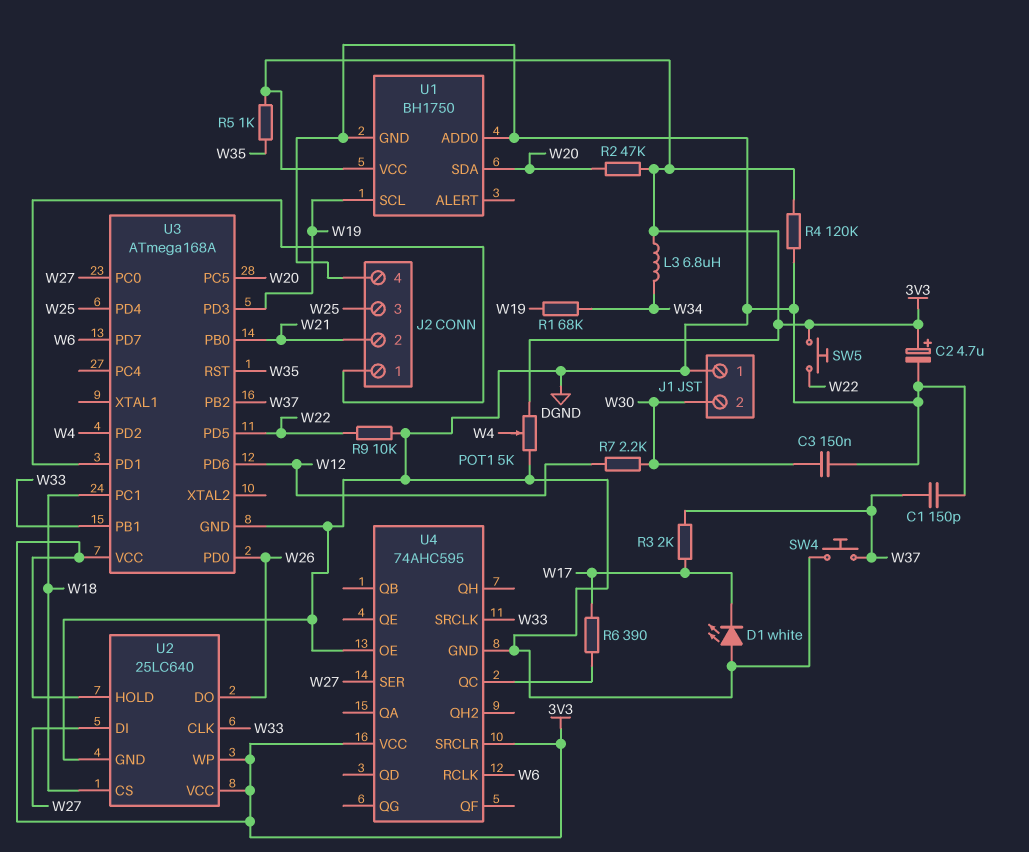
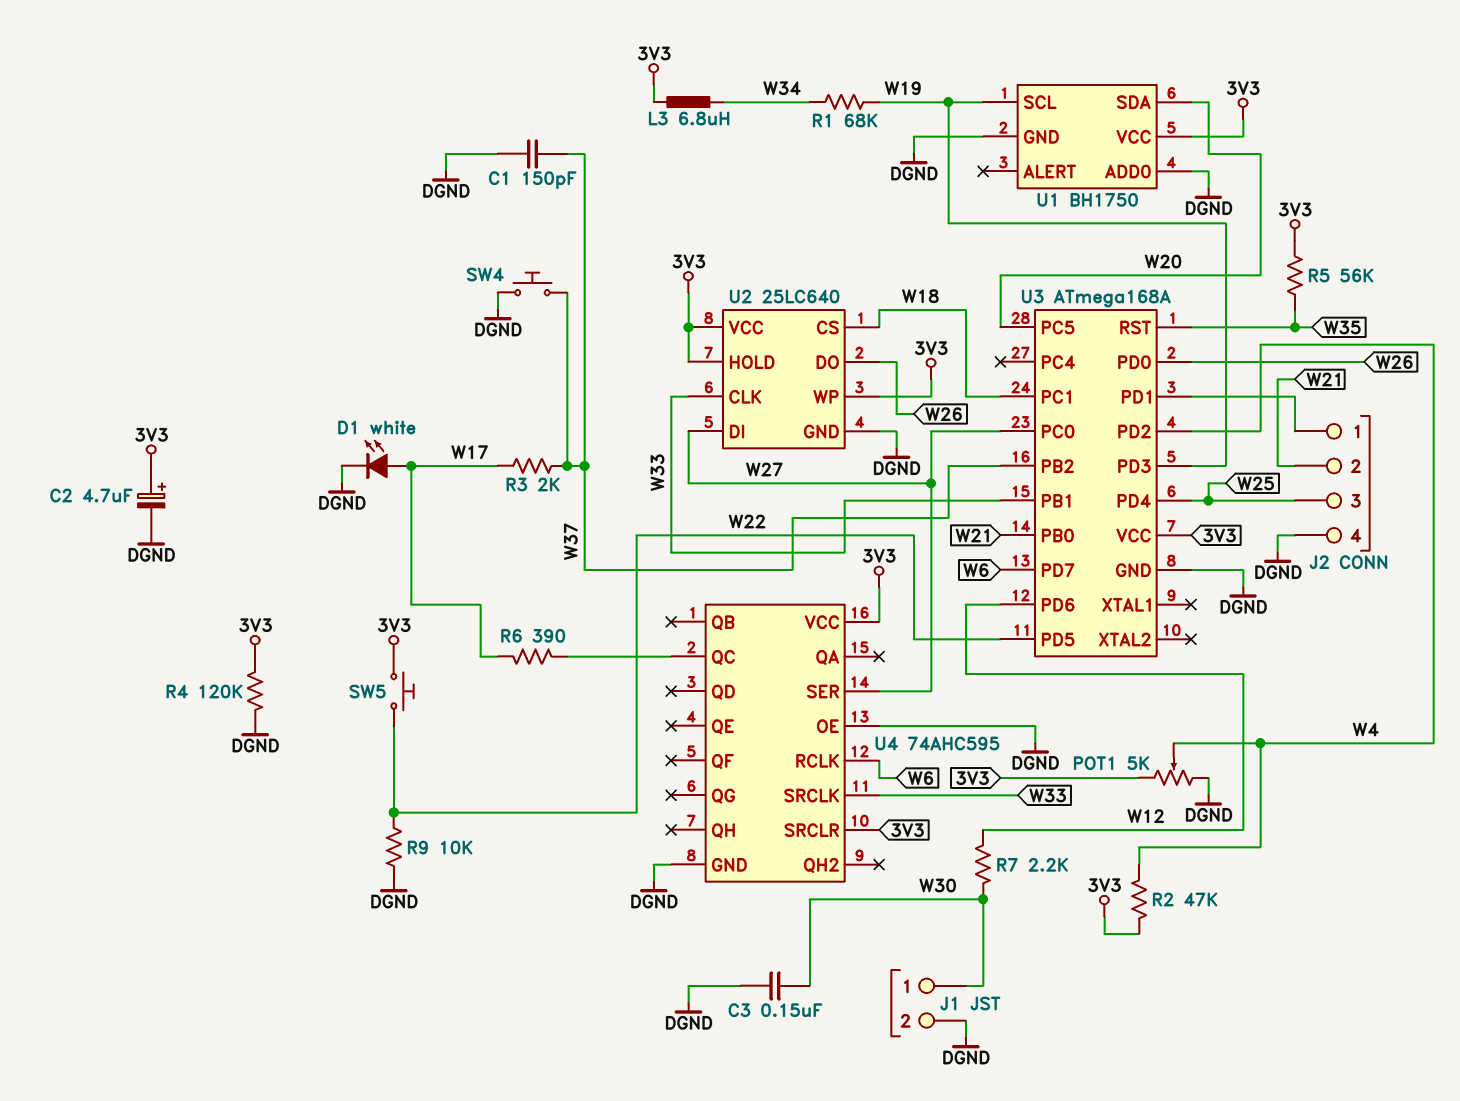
D1: LED white (A DGND, K W17) -> LED white (A W17, K DGND)
J1 pin 1: DGND -> W30
J1 pin 2: W30 -> DGND
R2: 47k (3V3, W20) -> 47k (3V3, W4)
R5: 1k (3V3, W35) -> 56k (3V3, W35)

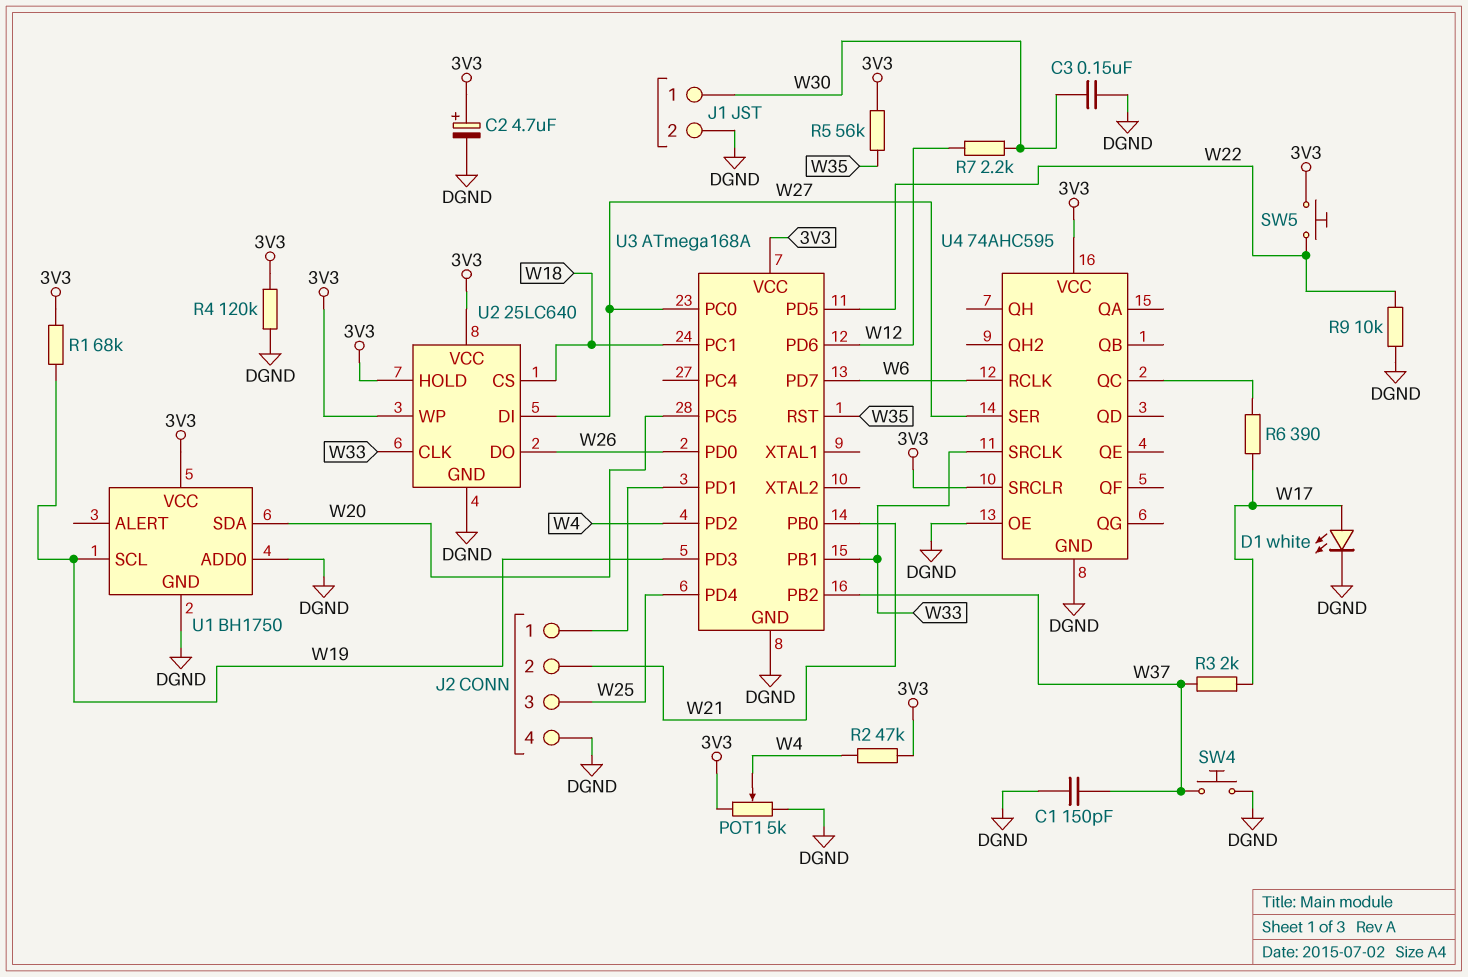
L3: 6.8uH (3V3, W34) -> none
R1: 68k (W19, W34) -> 68k (3V3, W19)

